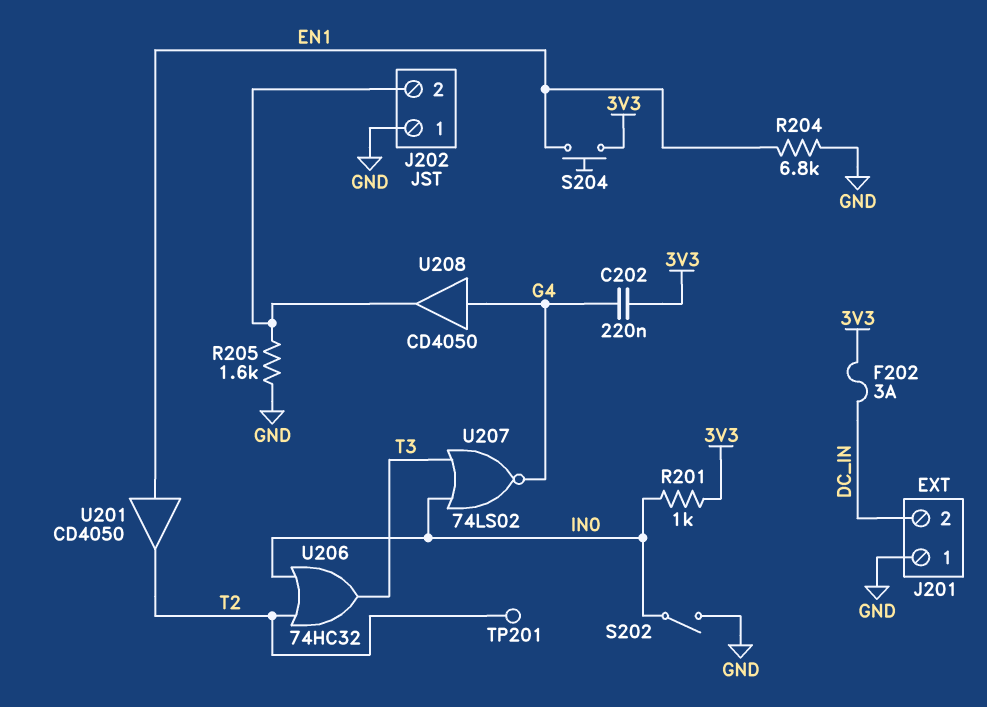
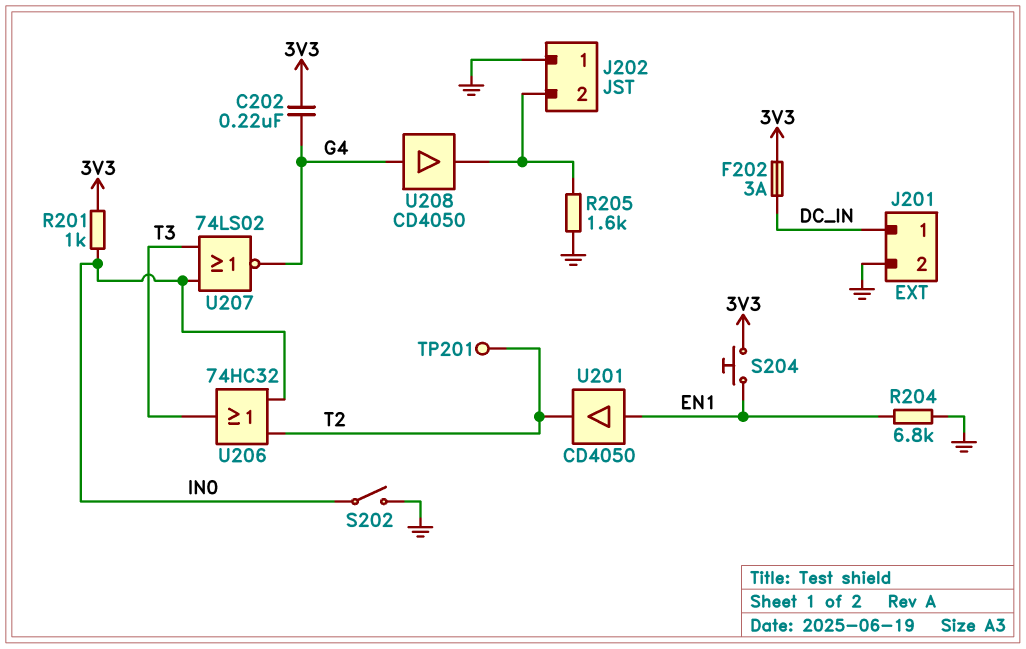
J201 pin 1: GND -> DC_IN
J201 pin 2: DC_IN -> GND

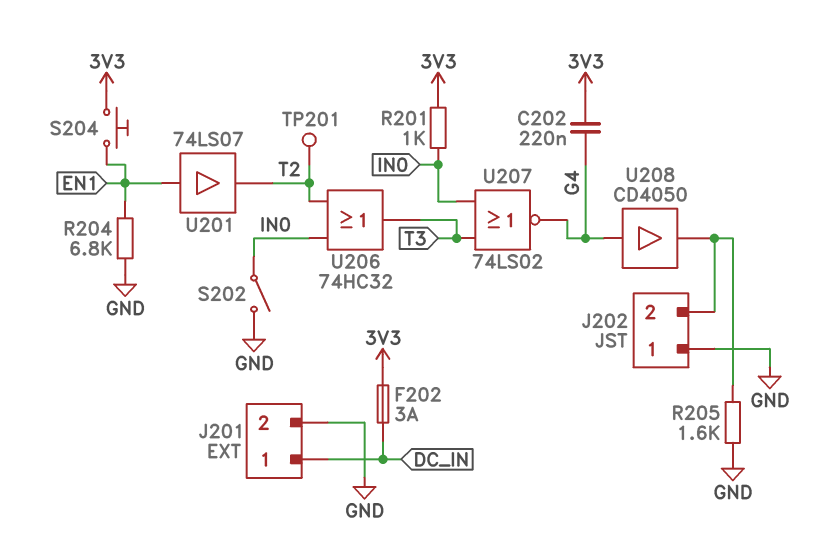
U201: buffer CD4050 (in EN1, out T2) -> buffer 74LS07 (in EN1, out T2)

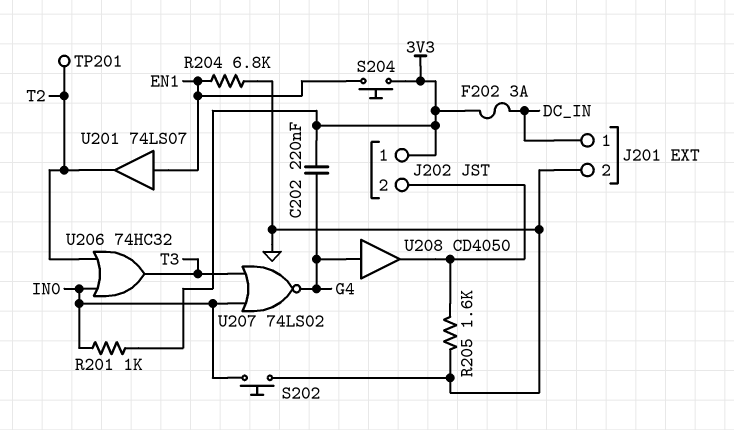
J202 pin 1: GND -> 3V3
S202: switch (GND, IN0) -> button (GND, IN0)

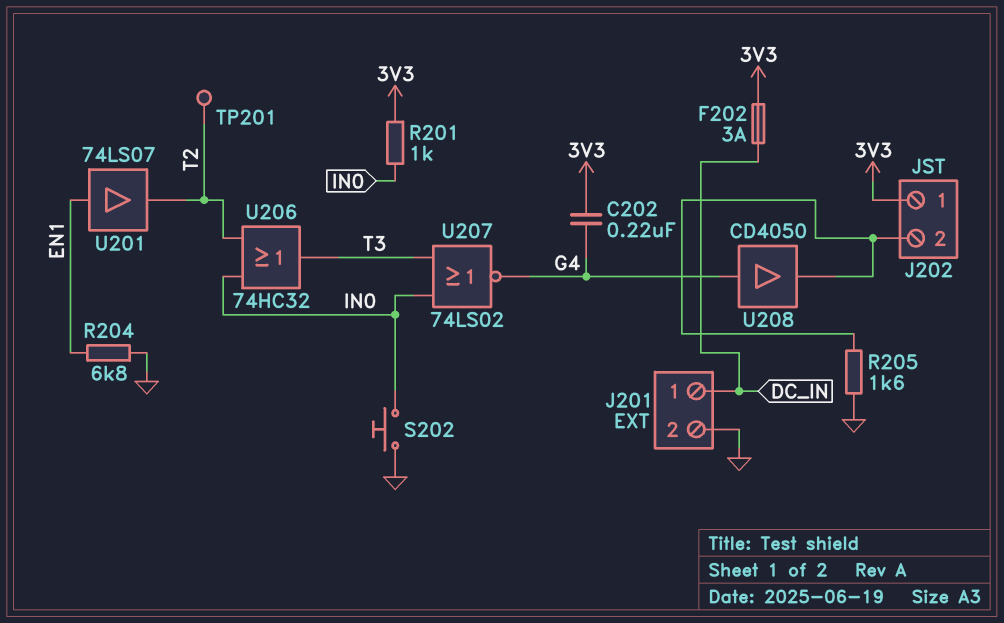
S204: button (3V3, EN1) -> none

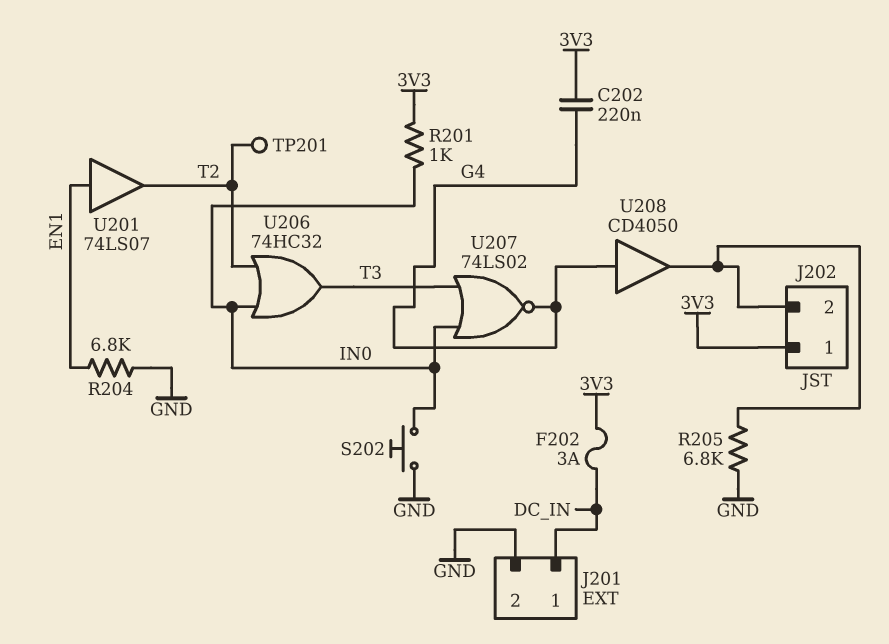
R205: 1.6k (GND, J202/2) -> 6.8k (GND, J202/2)

